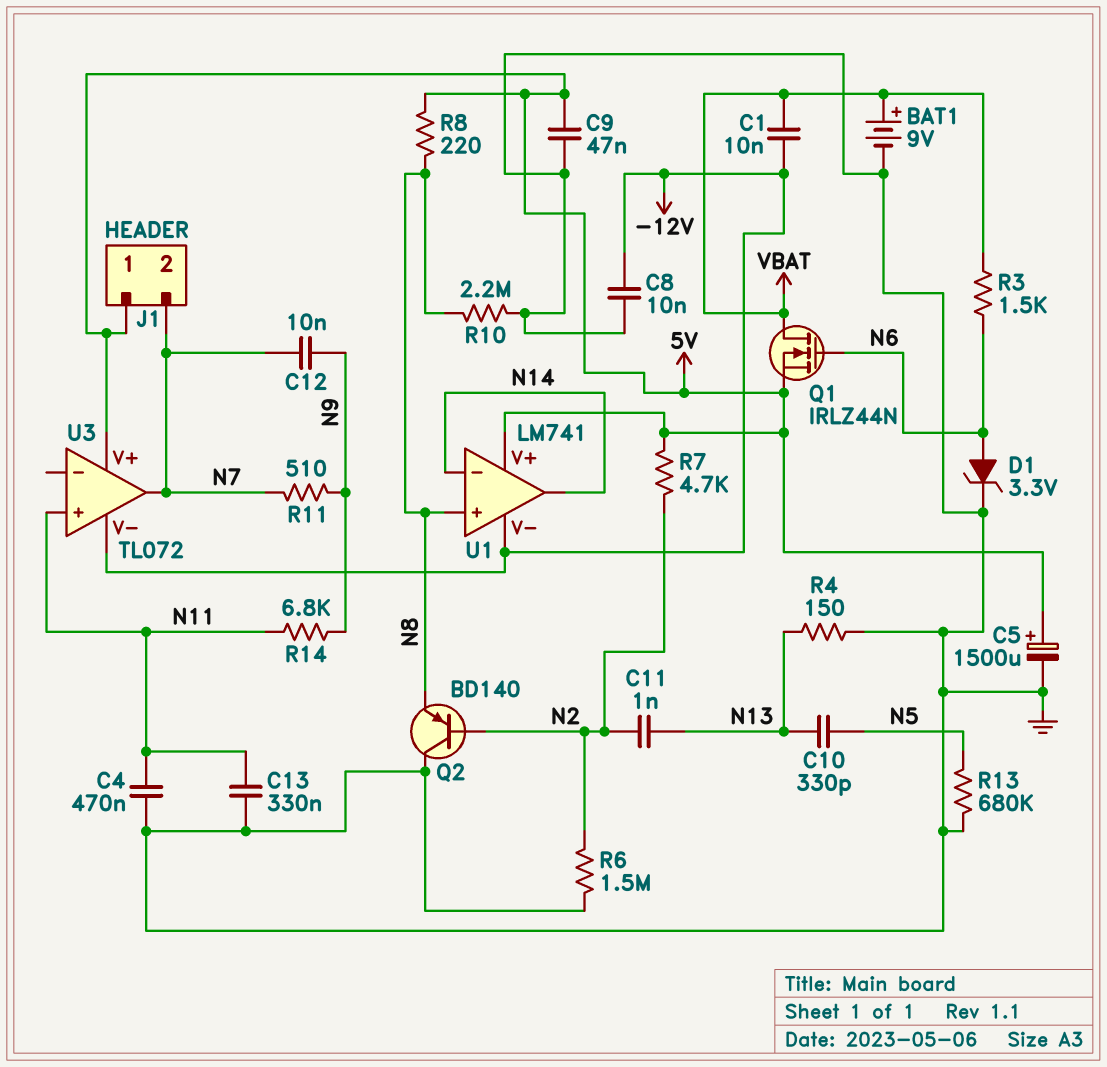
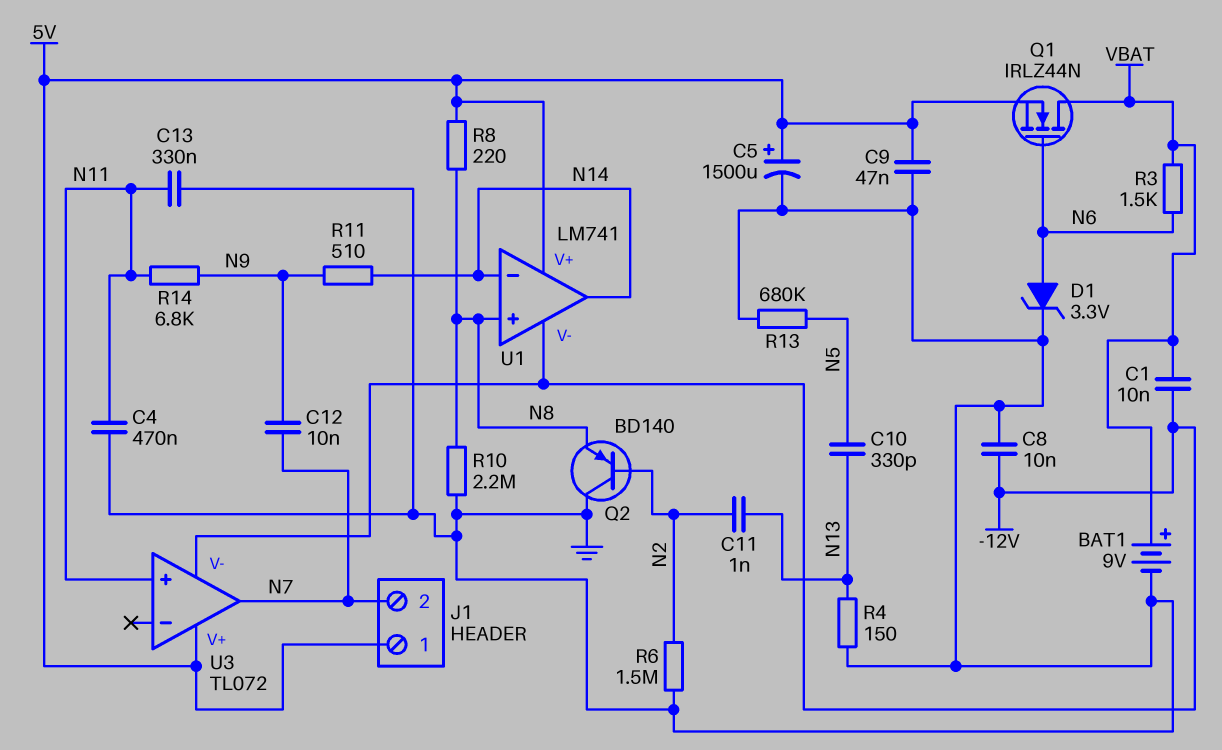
R7: 4.7k (5V, N2) -> none
R11: 510 (N7, N9) -> 510 (N9, N14)

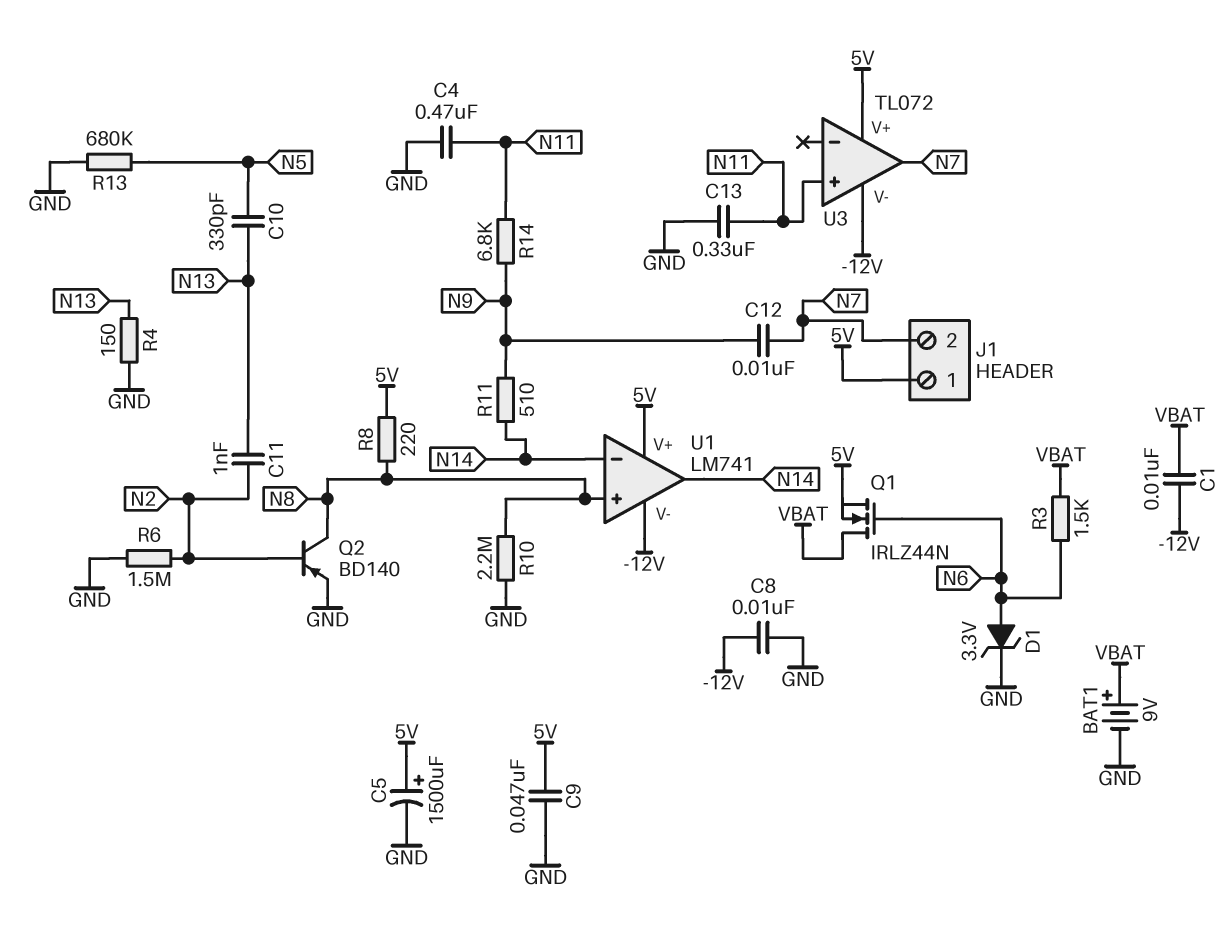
Q2: PNP BD140 (B N2, C GND, E N8) -> PNP BD140 (B N2, C N8, E GND)

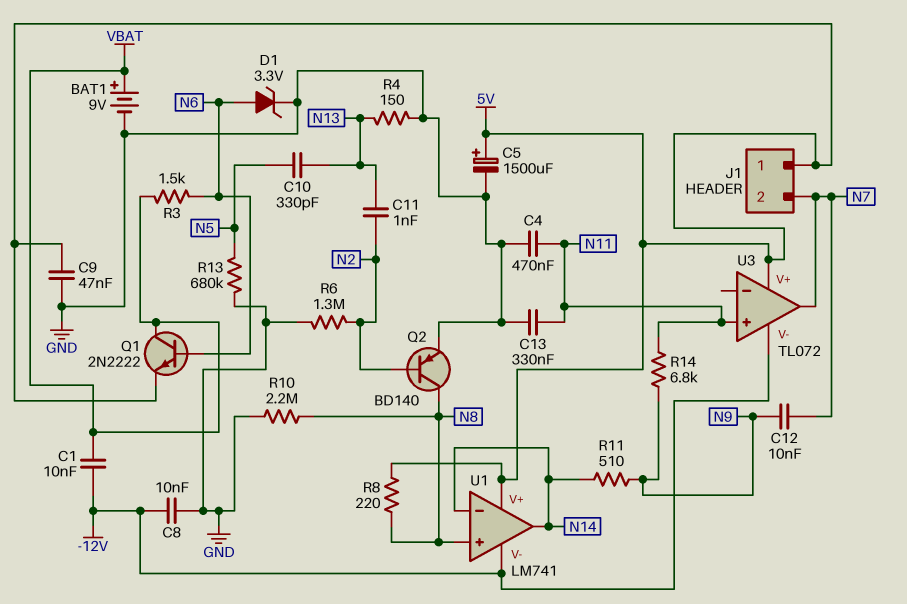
Q1: NMOS IRLZ44N (G N6, D VBAT, S 5V) -> NPN 2N2222 (B N6, C VBAT, E 5V)
R6: 1.5M (GND, N2) -> 1.3M (GND, N2)

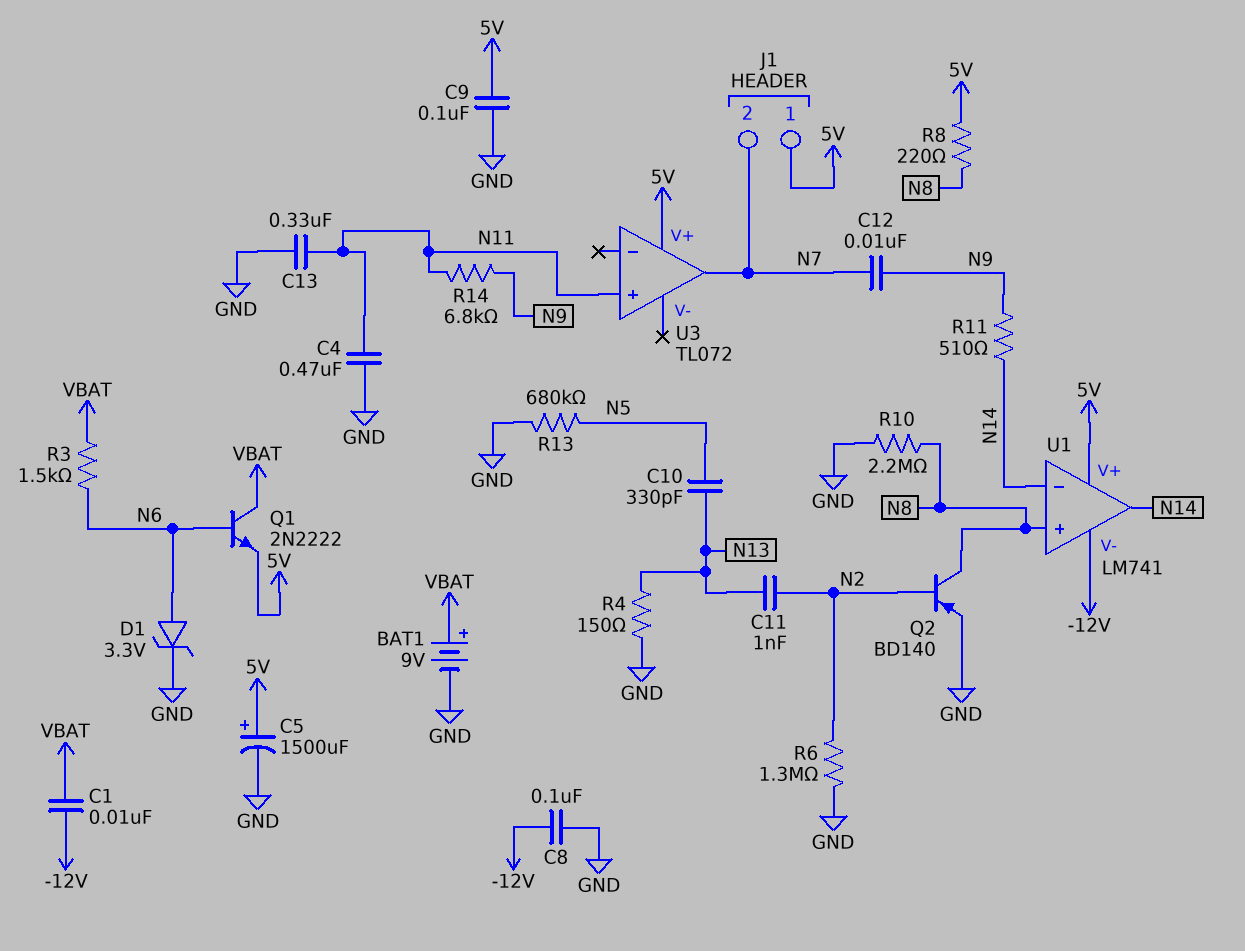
C8: 10nF (-12V, GND) -> 100nF (-12V, GND)
C9: 47nF (5V, GND) -> 100nF (5V, GND)
U3 pin V-: -12V -> none

